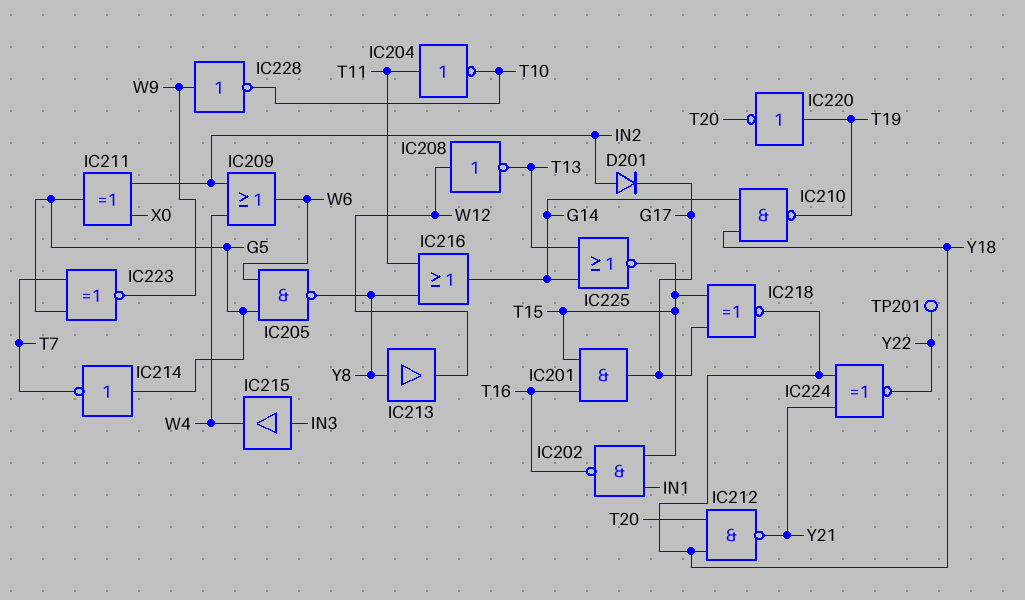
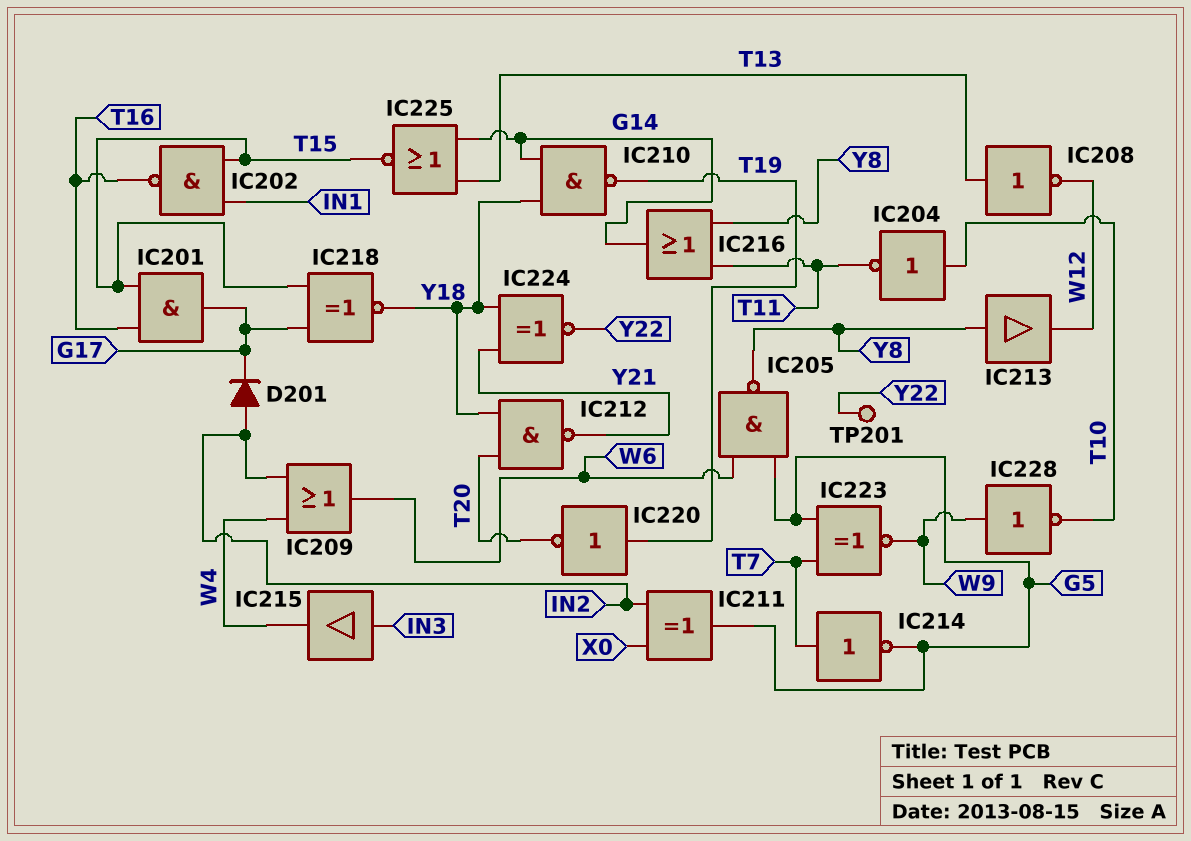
IC204: NOT (in T11, out T10) -> NOT (in T10, out T11)
IC208: NOT (in W12, out T13) -> NOT (in T13, out W12)
IC214: NOT (in G5, out T7) -> NOT (in T7, out G5)

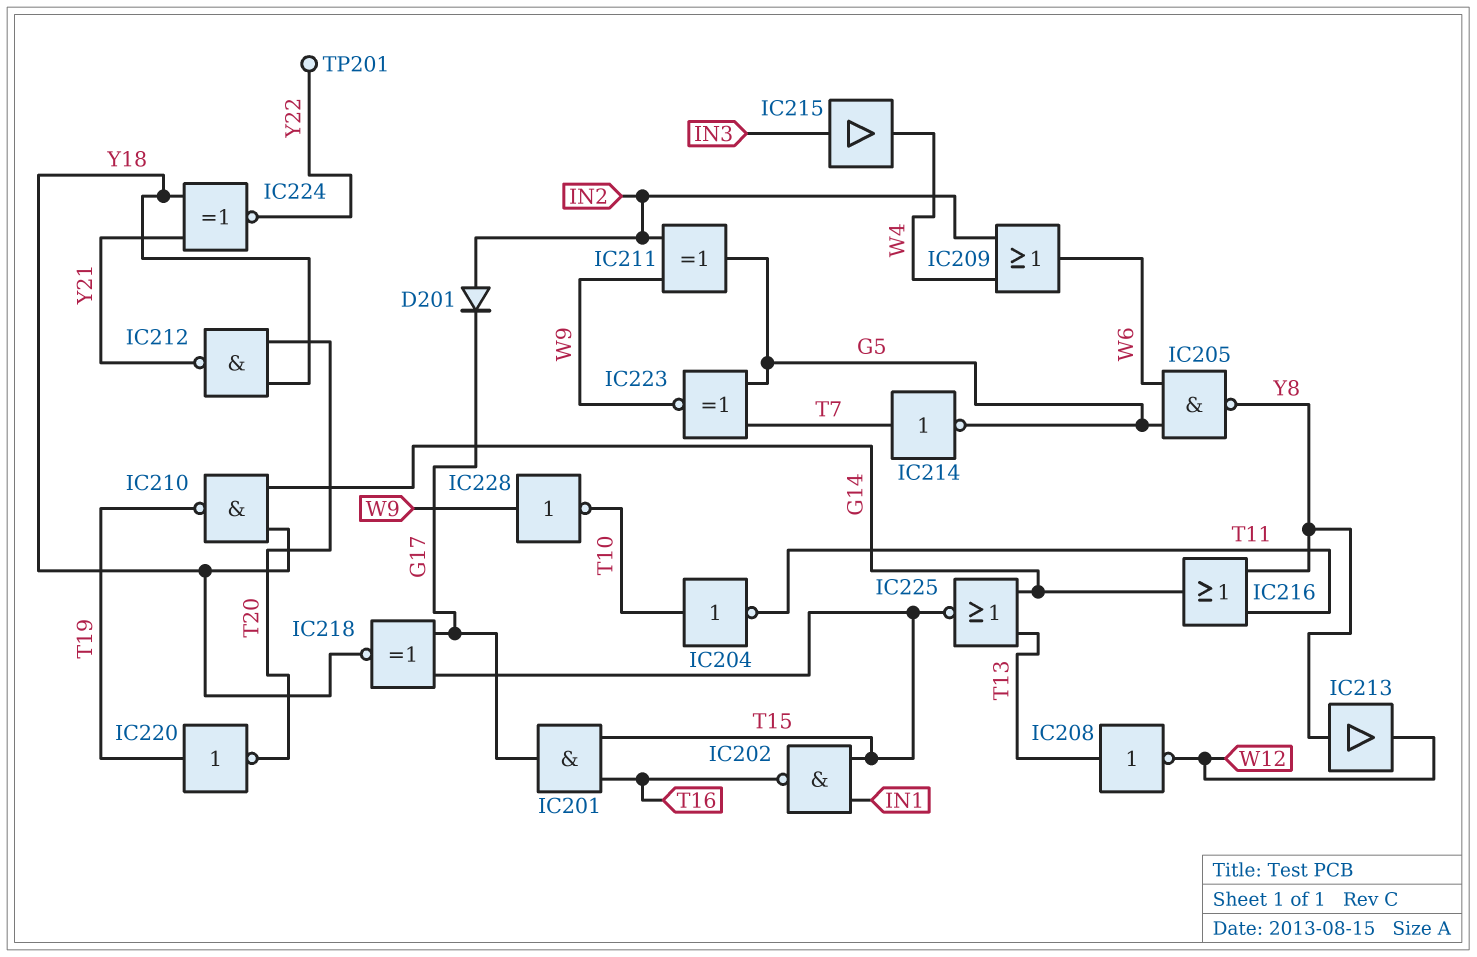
IC211: XOR (in IN2, in X0, out G5) -> XOR (in IN2, in W9, out G5)

